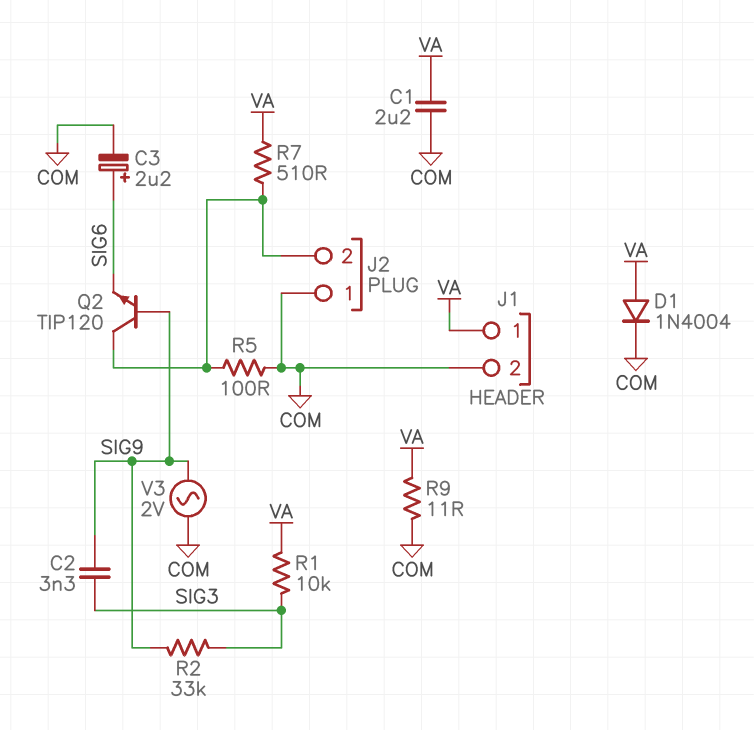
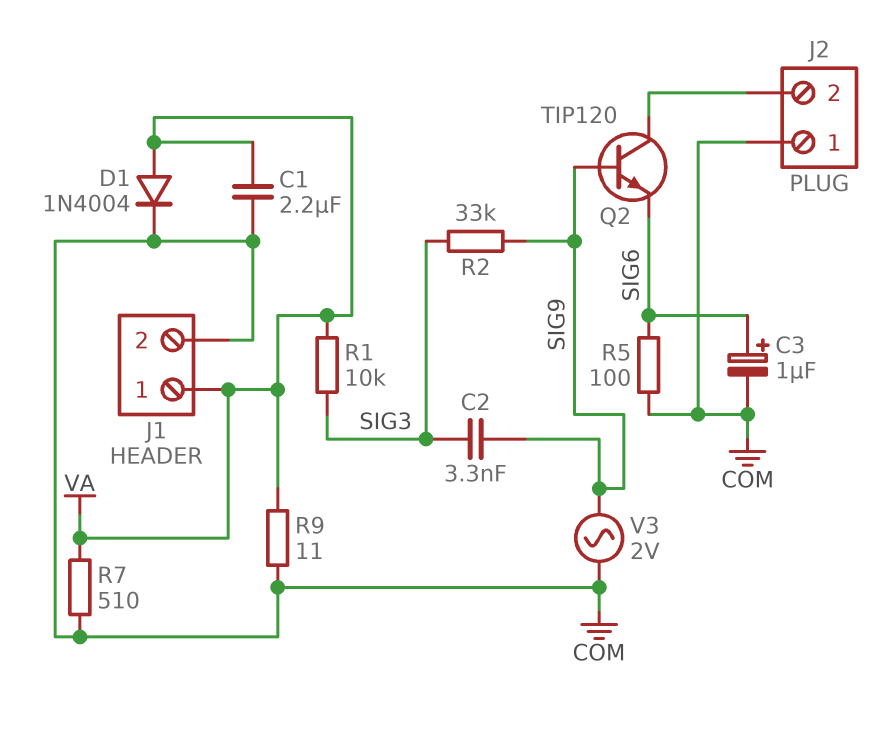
C3: 2.2uF (plus SIG6, minus COM) -> 1uF (plus SIG6, minus COM)
R5: 100 (COM, J2/2) -> 100 (COM, SIG6)
R7: 510 (J2/2, VA) -> 510 (COM, VA)

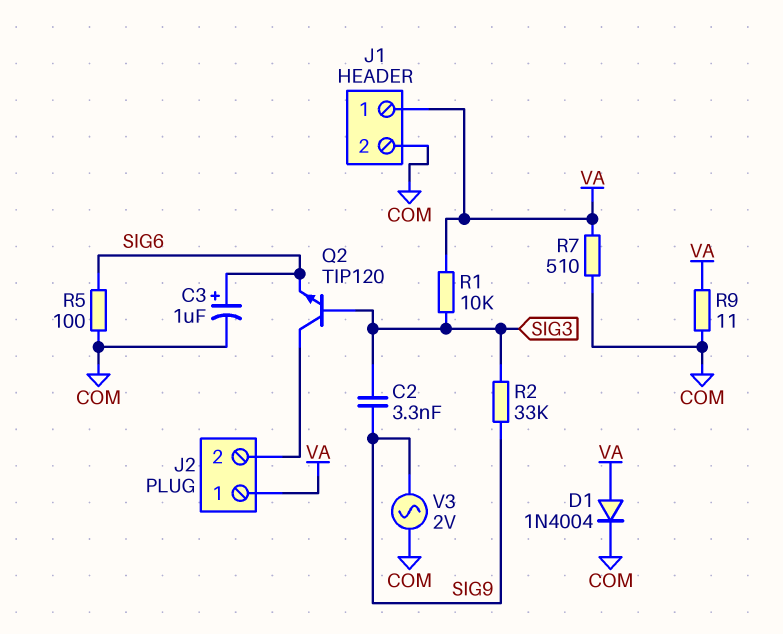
C1: 2.2uF (COM, VA) -> none
J2 pin 1: COM -> VA
Q2: NPN TIP120 (B SIG9, C J2/2, E SIG6) -> NPN TIP120 (B SIG3, C J2/2, E SIG6)

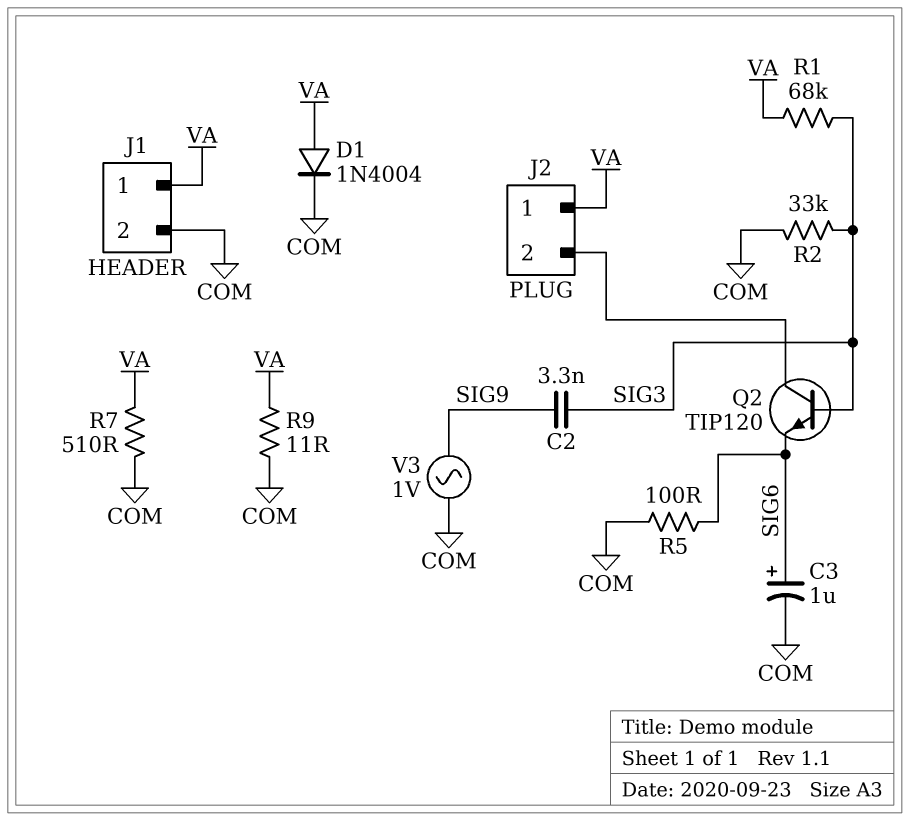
R1: 10k (SIG3, VA) -> 68k (SIG3, VA)
R2: 33k (SIG3, SIG9) -> 33k (COM, SIG3)
V3: AC 2V (COM, SIG9) -> AC 1V (COM, SIG9)

